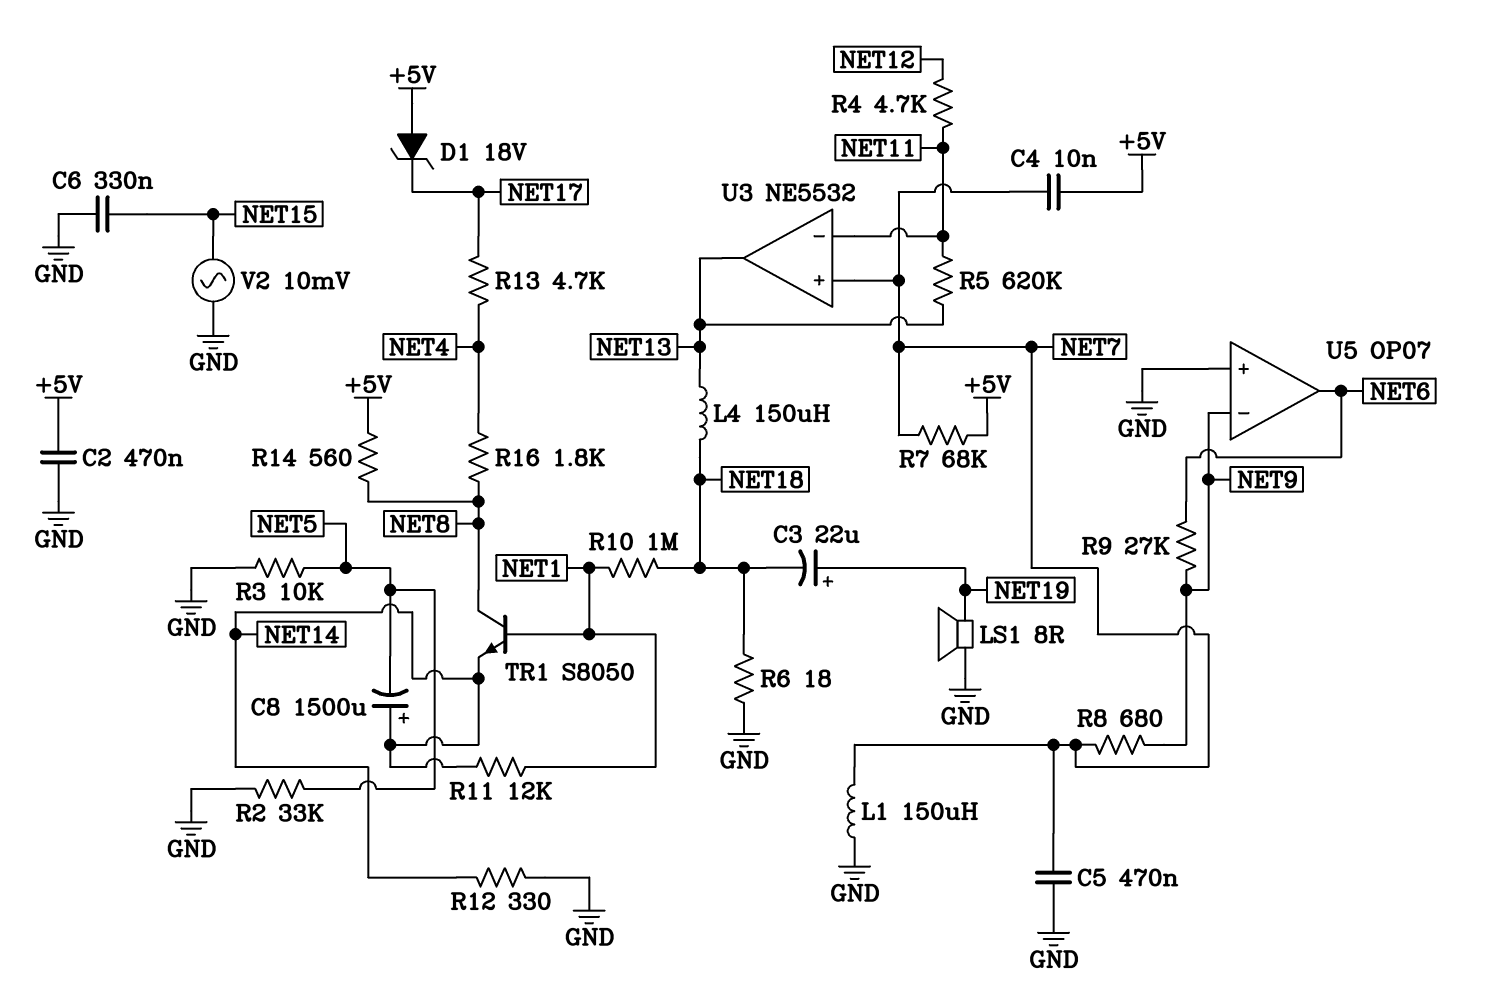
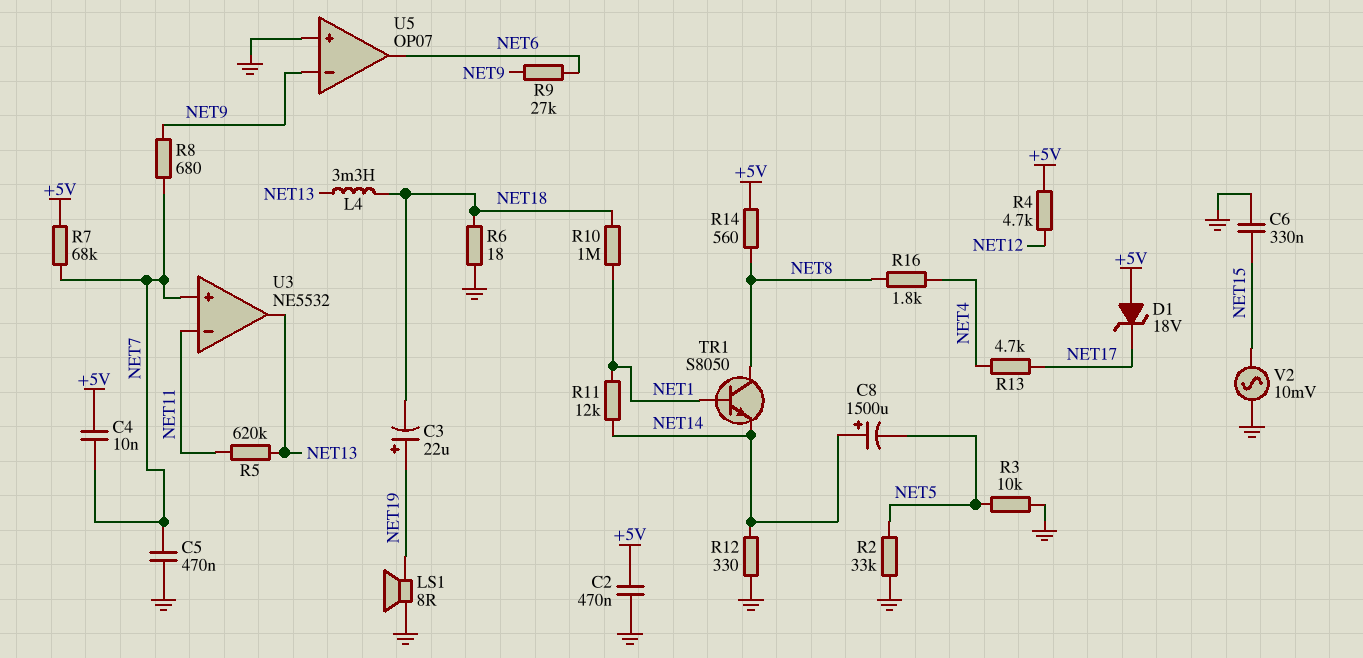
L1: 150uH (GND, NET7) -> none
L4: 150uH (NET13, NET18) -> 3.3mH (NET13, NET18)
R4: 4.7k (NET11, NET12) -> 4.7k (+5V, NET12)

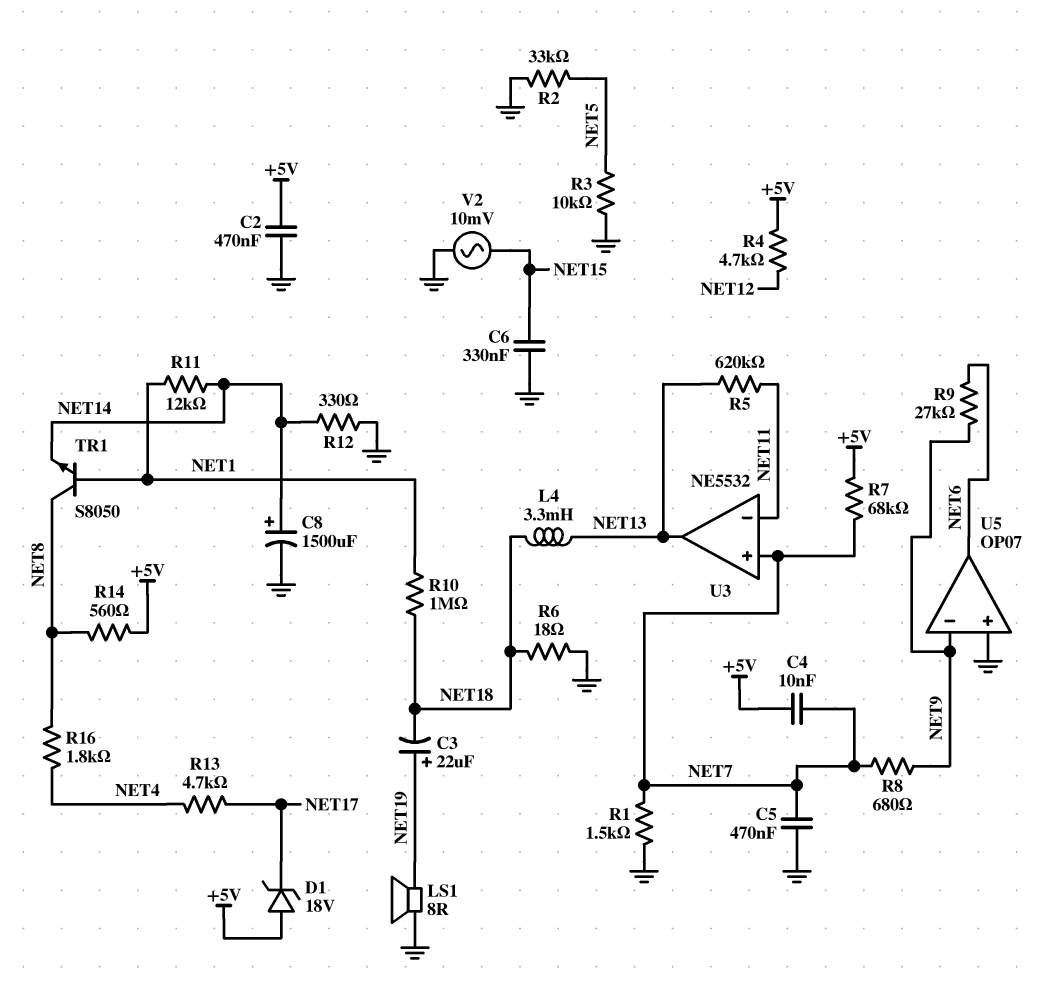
C8: 1500uF (plus NET14, minus NET5) -> 1500uF (plus NET14, minus GND)
R1: none -> 1.5k (GND, NET7)

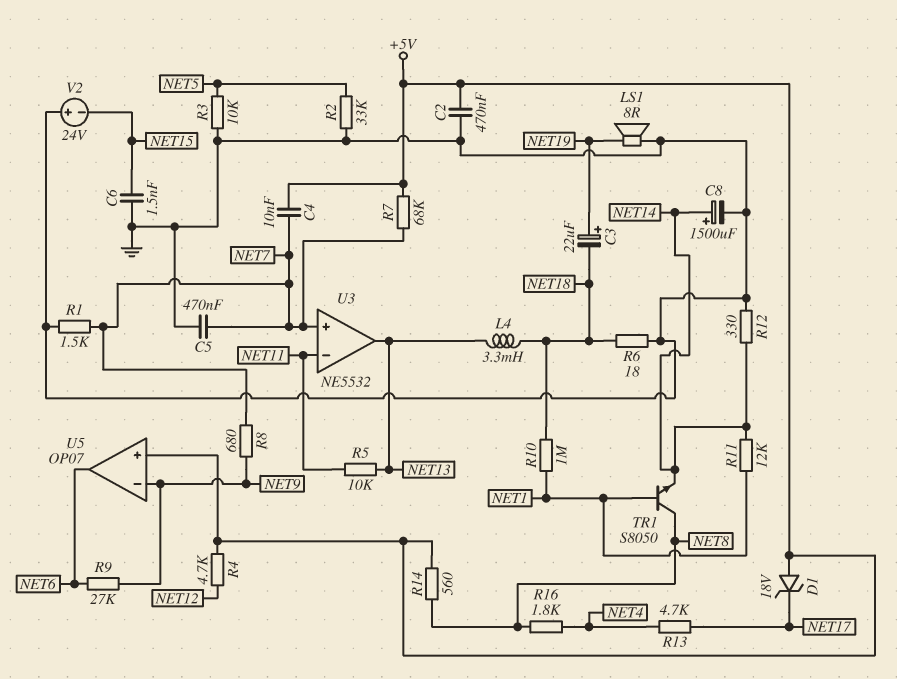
C6: 330nF (GND, NET15) -> 1.5nF (GND, NET15)
R5: 620k (NET11, NET13) -> 10k (NET11, NET13)
U5 pin in+: GND -> +5V
V2: AC 10mV (GND, NET15) -> 24V (plus GND, minus NET15)

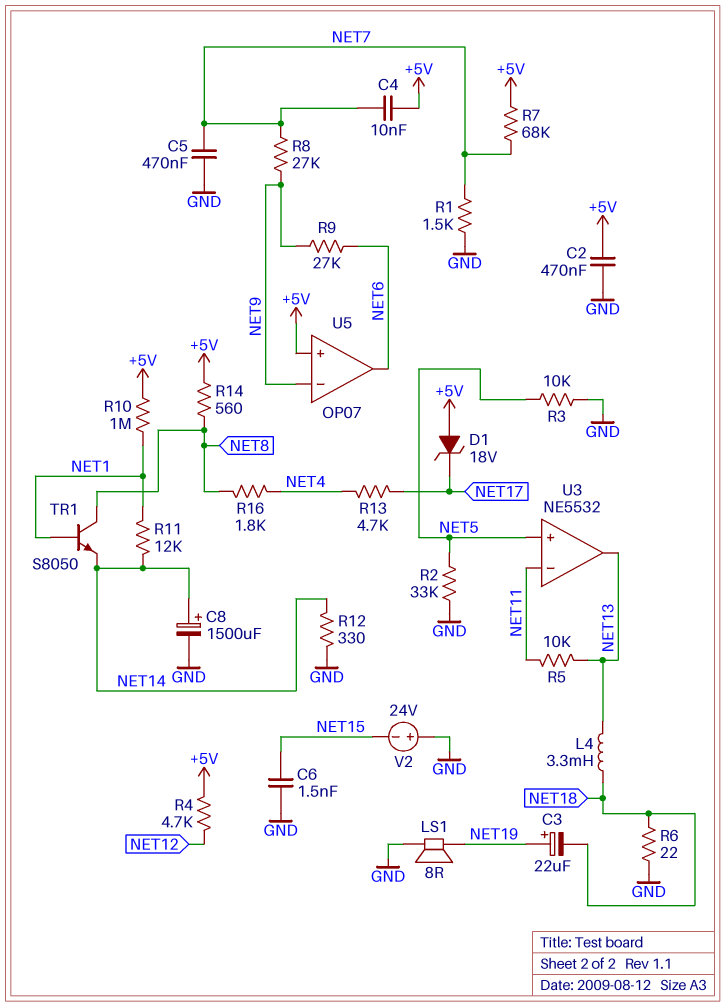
R6: 18 (GND, NET18) -> 22 (GND, NET18)
R8: 680 (NET7, NET9) -> 27k (NET7, NET9)
R10: 1M (NET1, NET18) -> 1M (+5V, NET1)
U3 pin in+: NET7 -> NET5

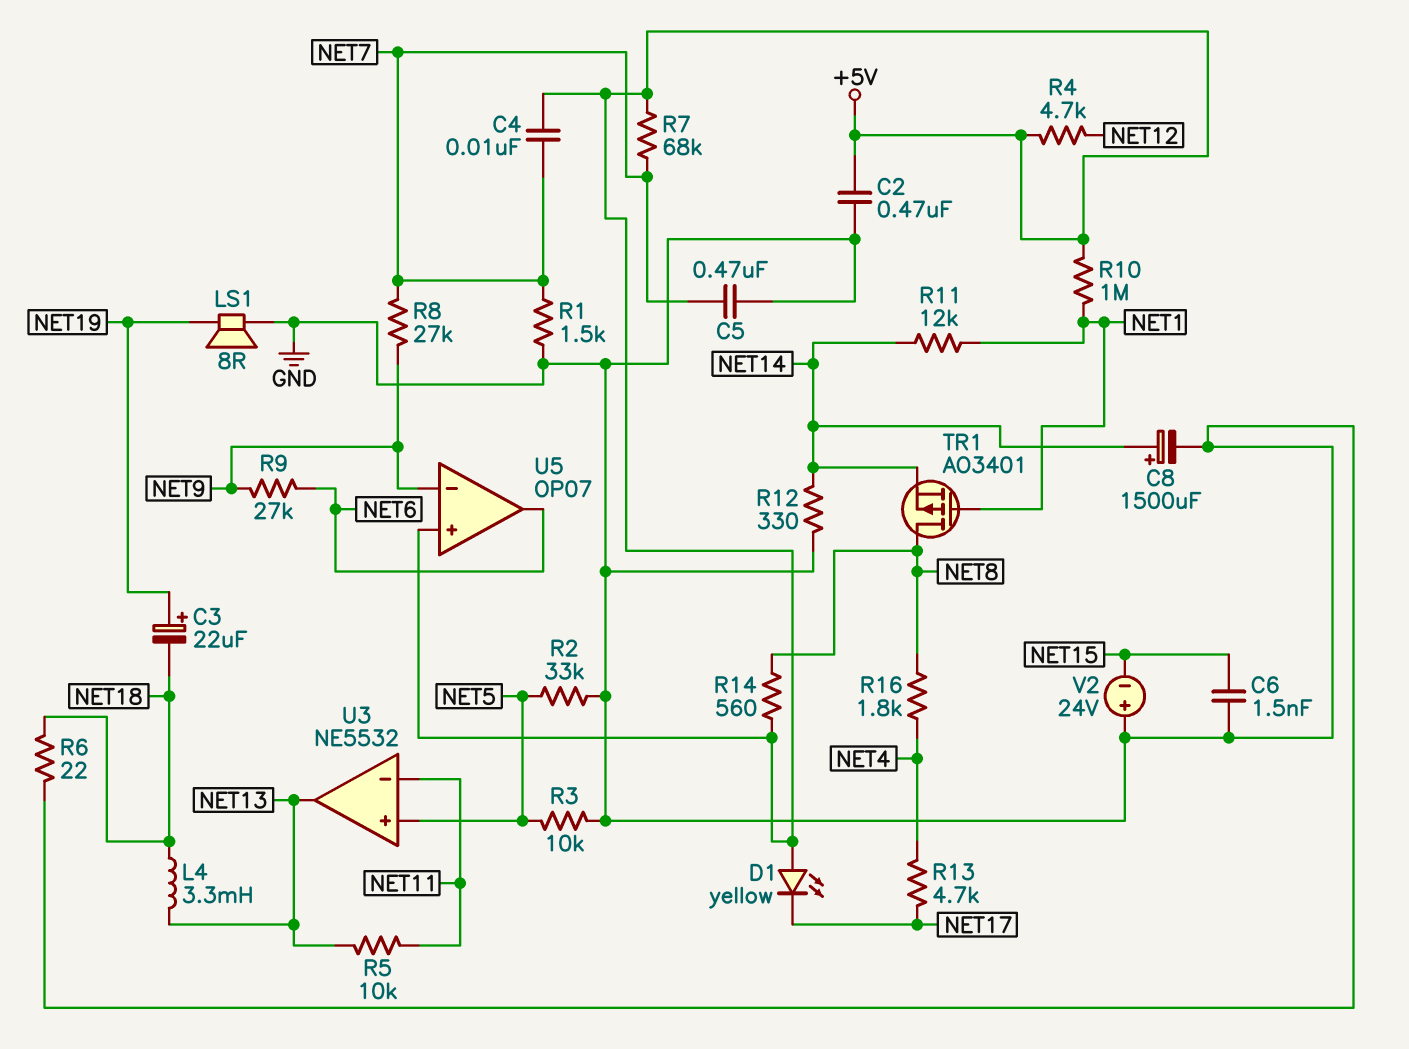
D1: zener 18V (A +5V, K NET17) -> LED yellow (A +5V, K NET17)
TR1: NPN S8050 (B NET1, C NET8, E NET14) -> PMOS AO3401 (G NET1, D NET8, S NET14)

